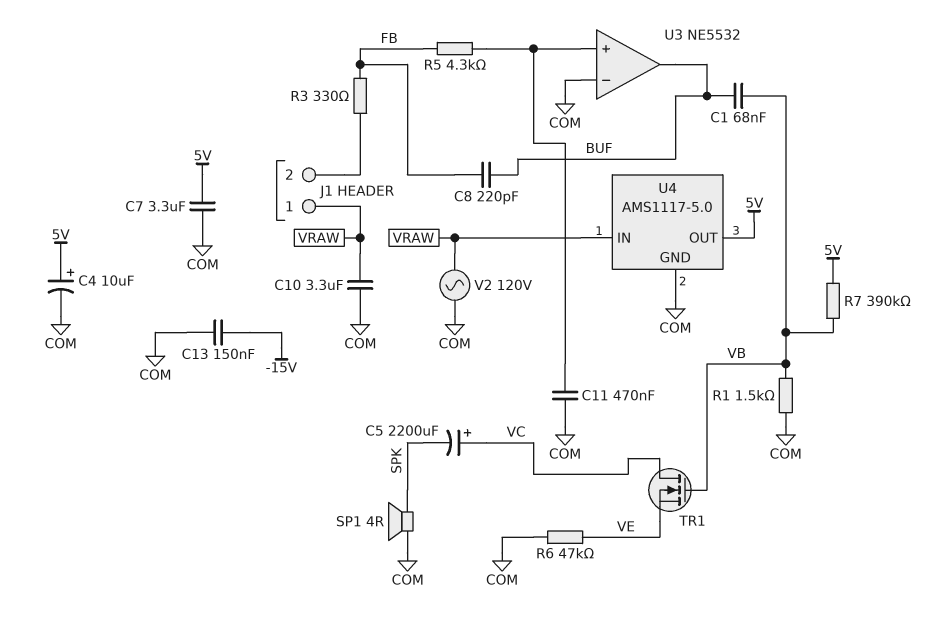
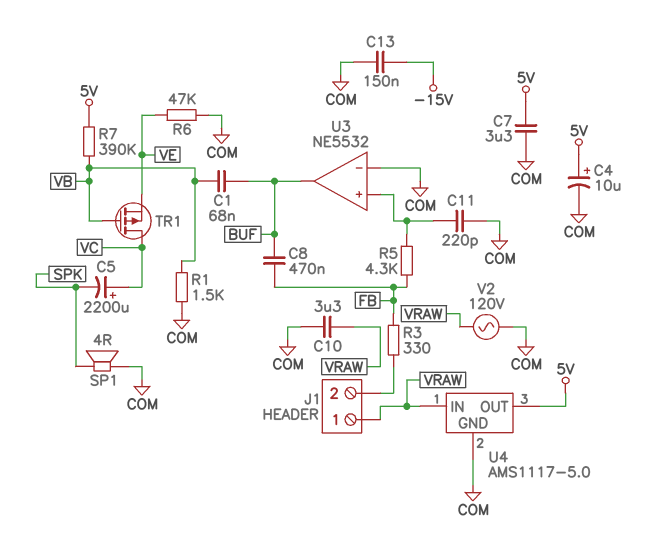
C8: 220pF (BUF, FB) -> 470nF (BUF, FB)
C11: 470nF (COM, U3/in+) -> 220pF (COM, U3/in+)
TR1: NMOS (G VB, D VC, S VE) -> PMOS (G VB, D VC, S VE)

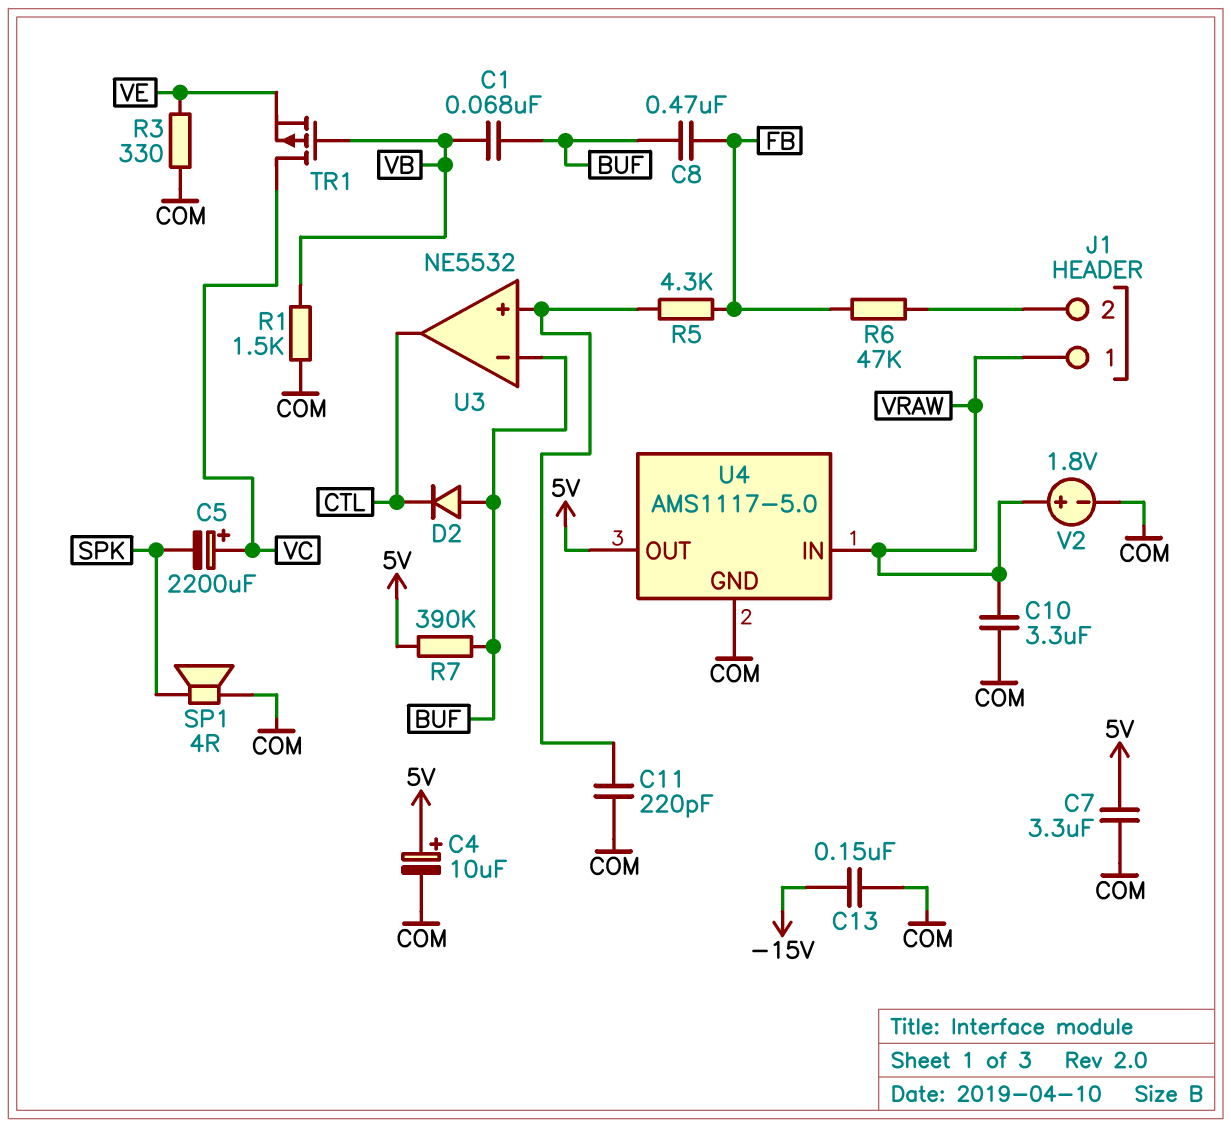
D2: none -> diode (A BUF, K CTL)
R3: 330 (FB, J1/2) -> 330 (COM, VE)
R6: 47k (COM, VE) -> 47k (FB, J1/2)
R7: 390k (5V, VB) -> 390k (5V, BUF)
U3 pin in-: COM -> BUF
U3 pin out: BUF -> CTL
V2: AC 120V (COM, VRAW) -> 1.8V (plus VRAW, minus COM)

